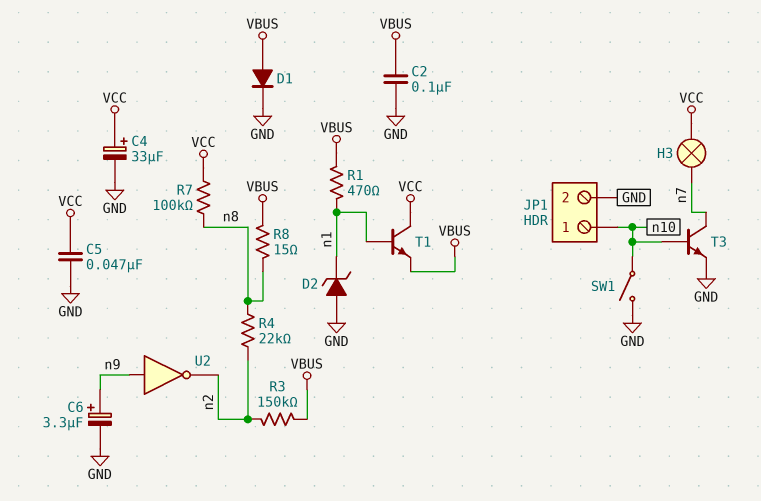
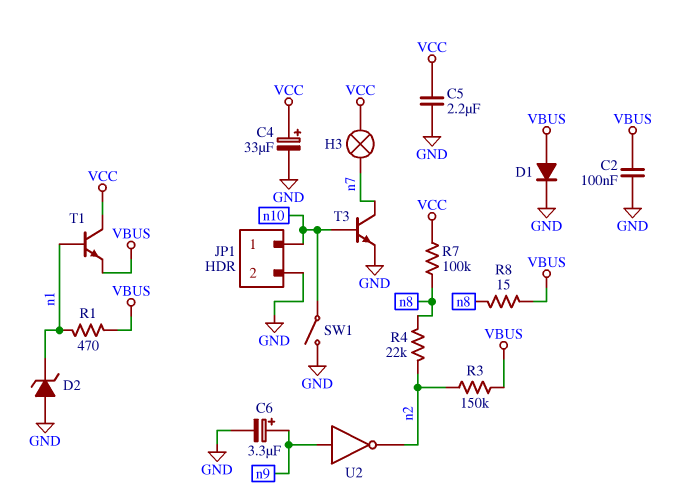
C5: 47nF (GND, VCC) -> 2.2uF (GND, VCC)

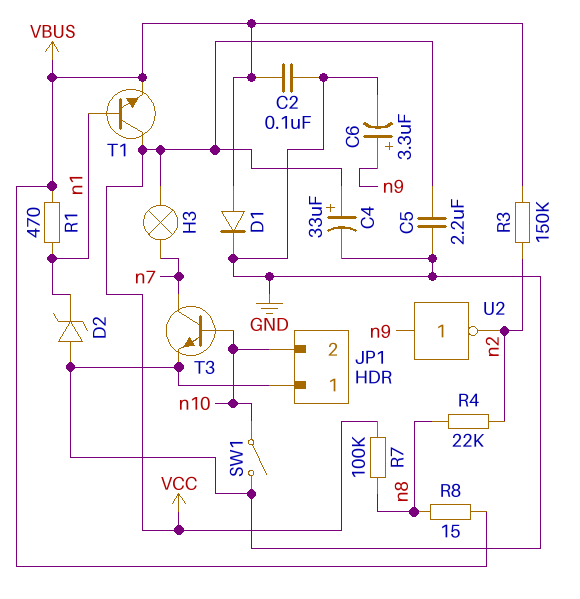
JP1 pin 1: n10 -> GND
JP1 pin 2: GND -> n10

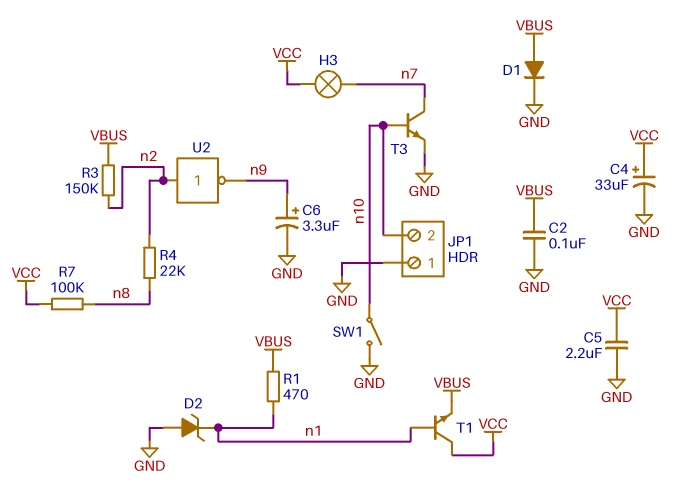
R8: 15 (VBUS, n8) -> none
U2: NOT (in n9, out n2) -> NOT (in n2, out n9)

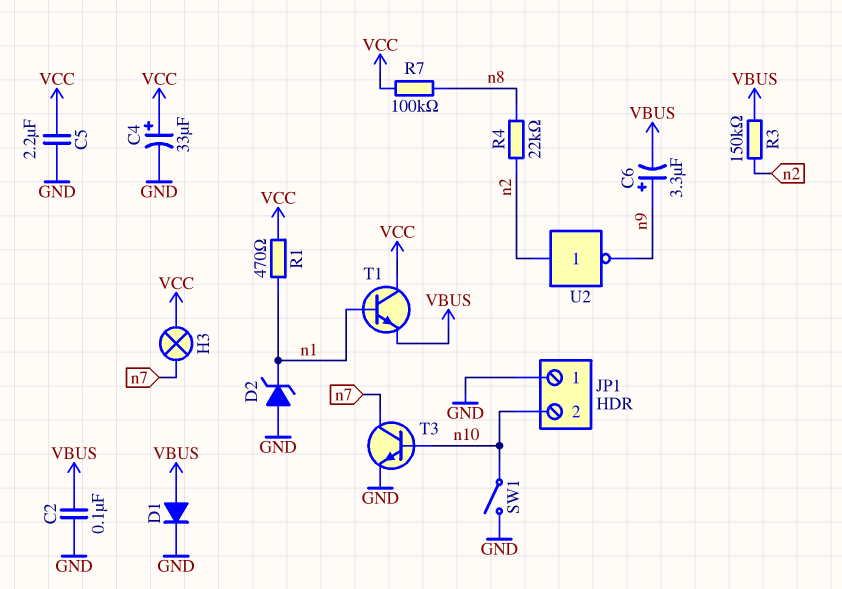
C6: 3.3uF (plus n9, minus GND) -> 3.3uF (plus n9, minus VBUS)
R1: 470 (VBUS, n1) -> 470 (VCC, n1)

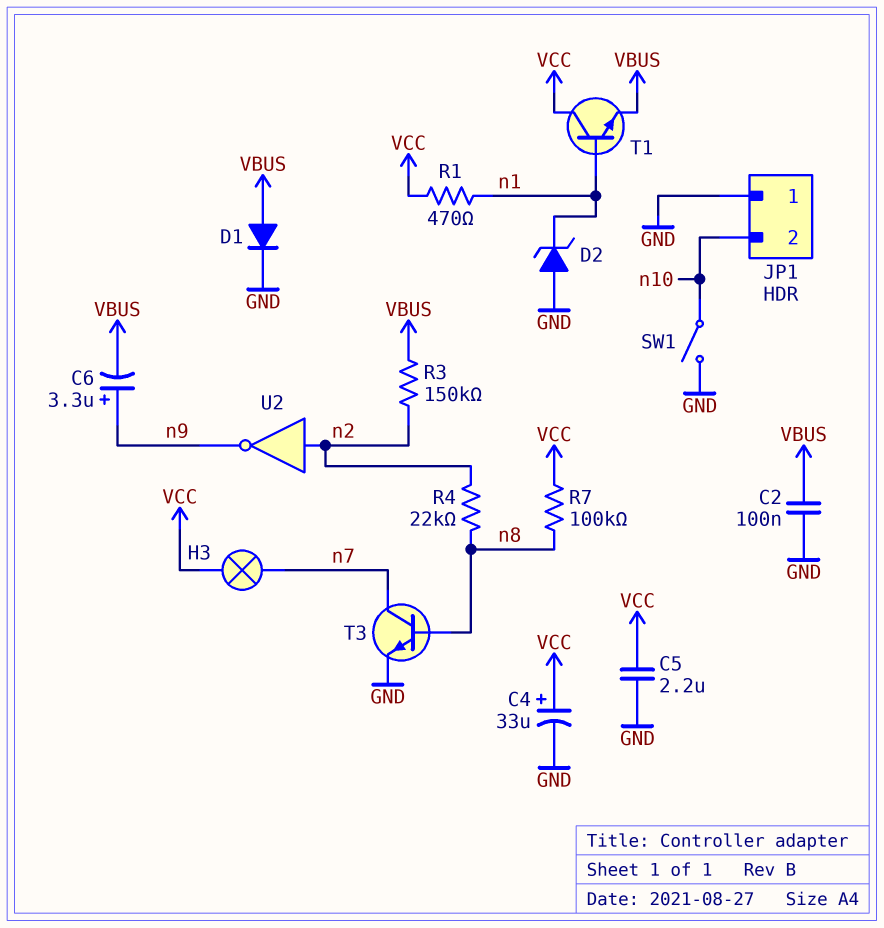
T3: NPN (B n10, C n7, E GND) -> NPN (B n8, C n7, E GND)

